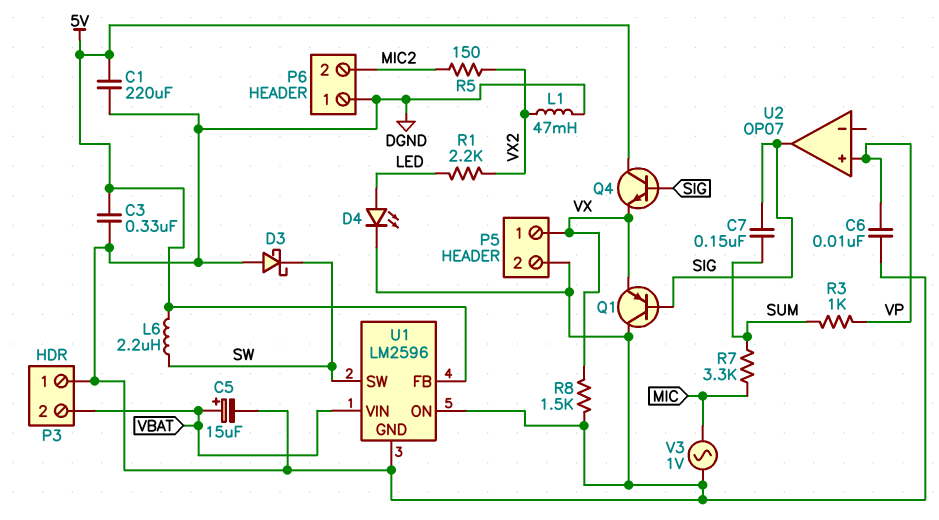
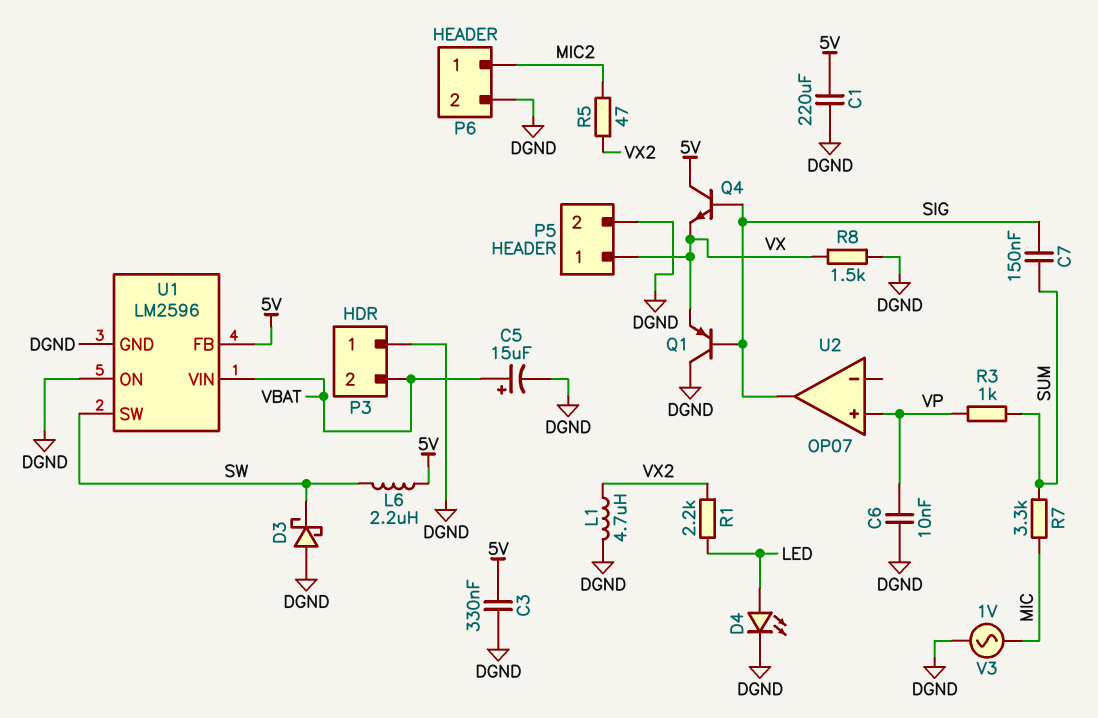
L1: 47mH (DGND, VX2) -> 4.7uH (DGND, VX2)
P6 pin 1: DGND -> MIC2
P6 pin 2: MIC2 -> DGND
R5: 150 (MIC2, VX2) -> 47 (MIC2, VX2)

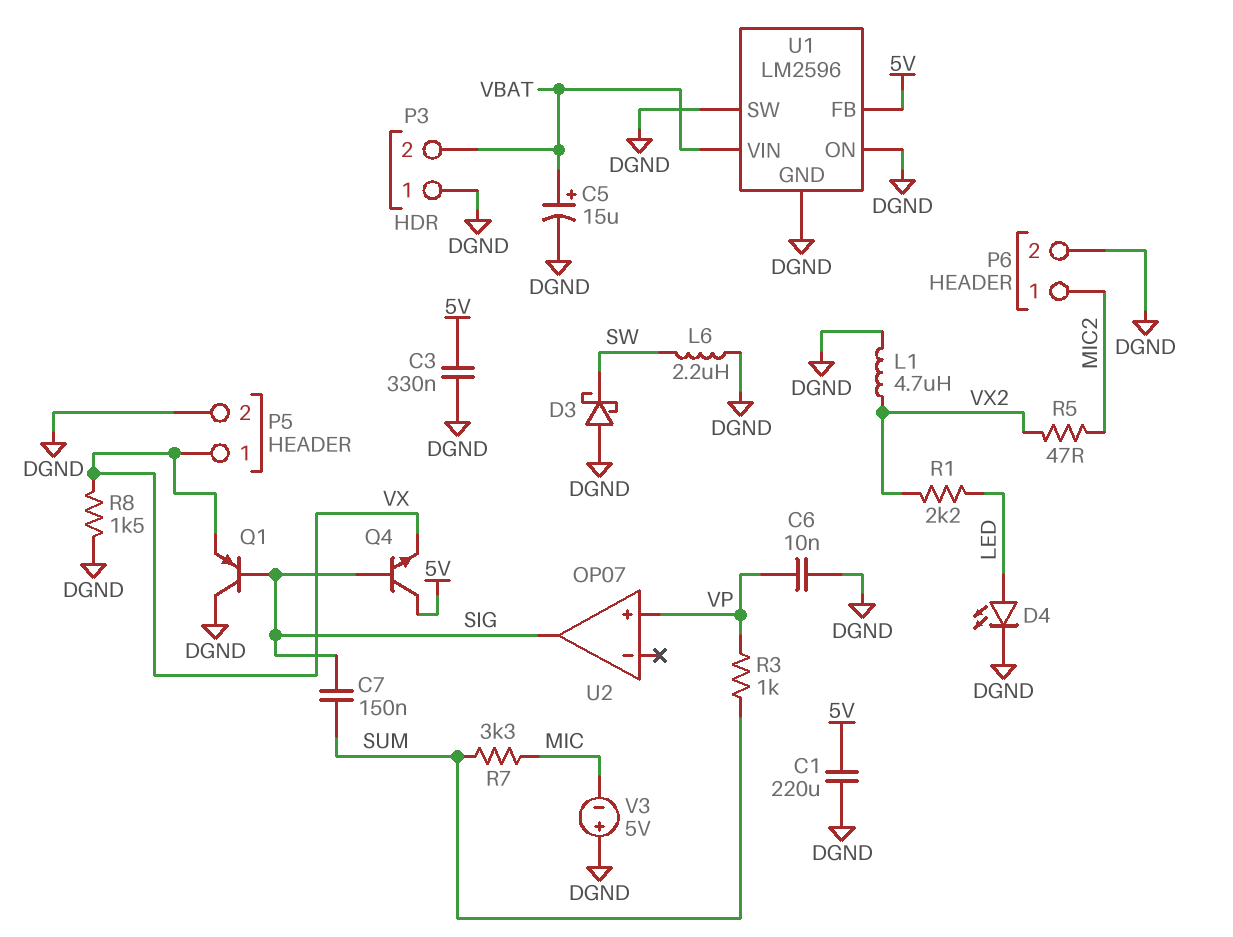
L6: 2.2uH (5V, SW) -> 2.2uH (DGND, SW)
U1 pin SW: SW -> DGND
V3: AC 1V (DGND, MIC) -> 5V (plus DGND, minus MIC)

